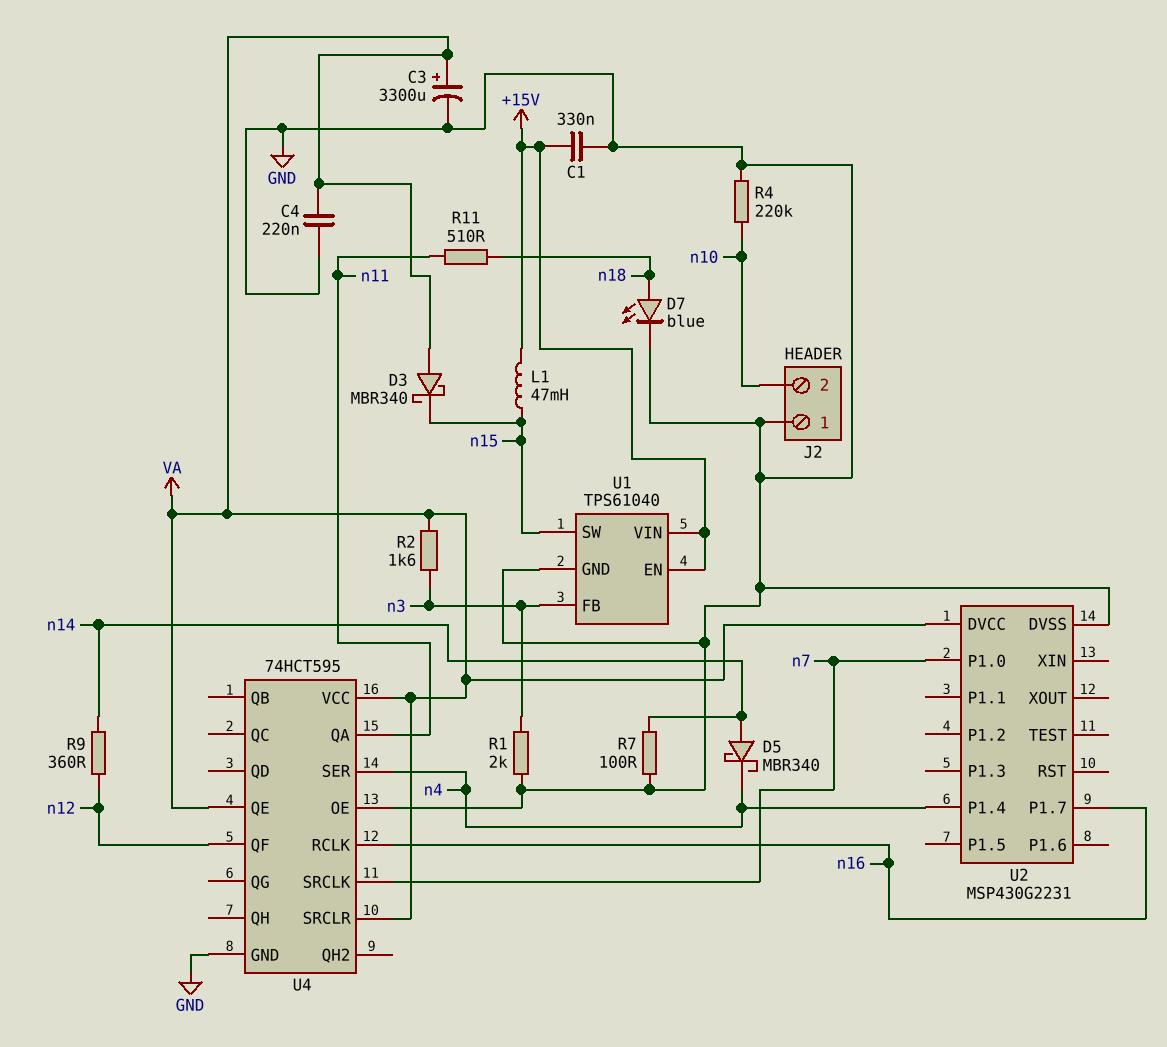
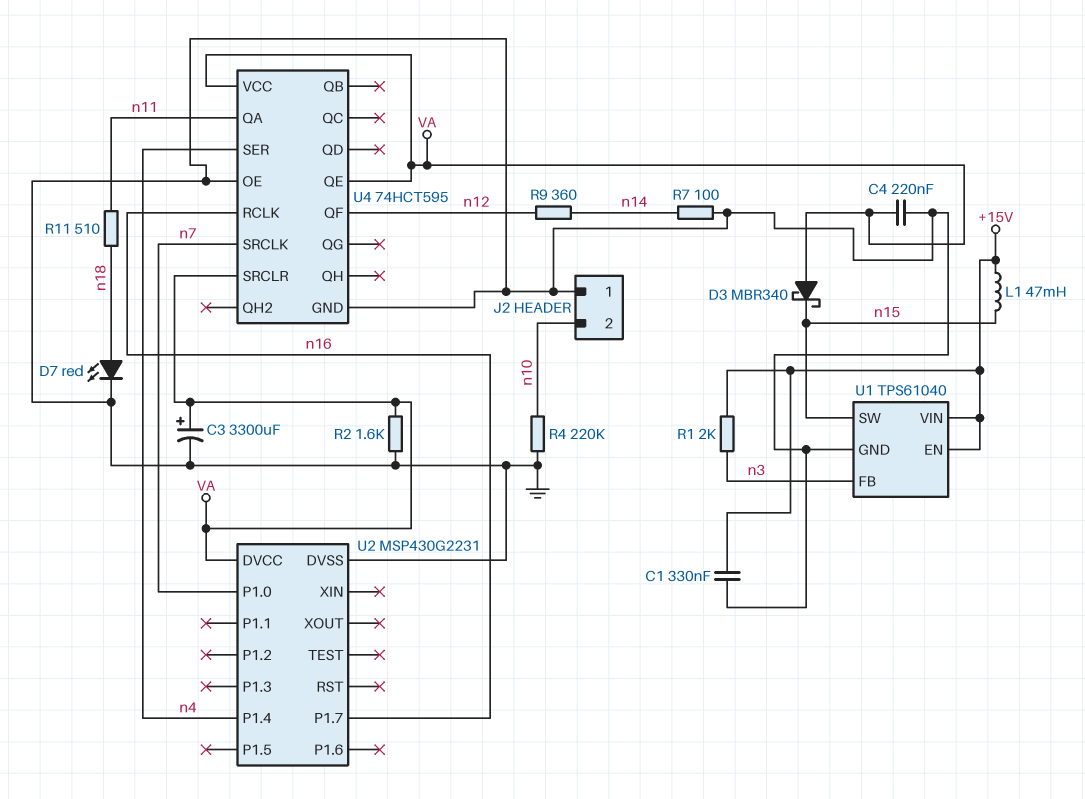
D5: schottky MBR340 (A n14, K n4) -> none
D7: LED blue (A n18, K GND) -> LED red (A n18, K GND)
R1: 2k (GND, n3) -> 2k (+15V, n3)
R2: 1.6k (VA, n3) -> 1.6k (GND, VA)

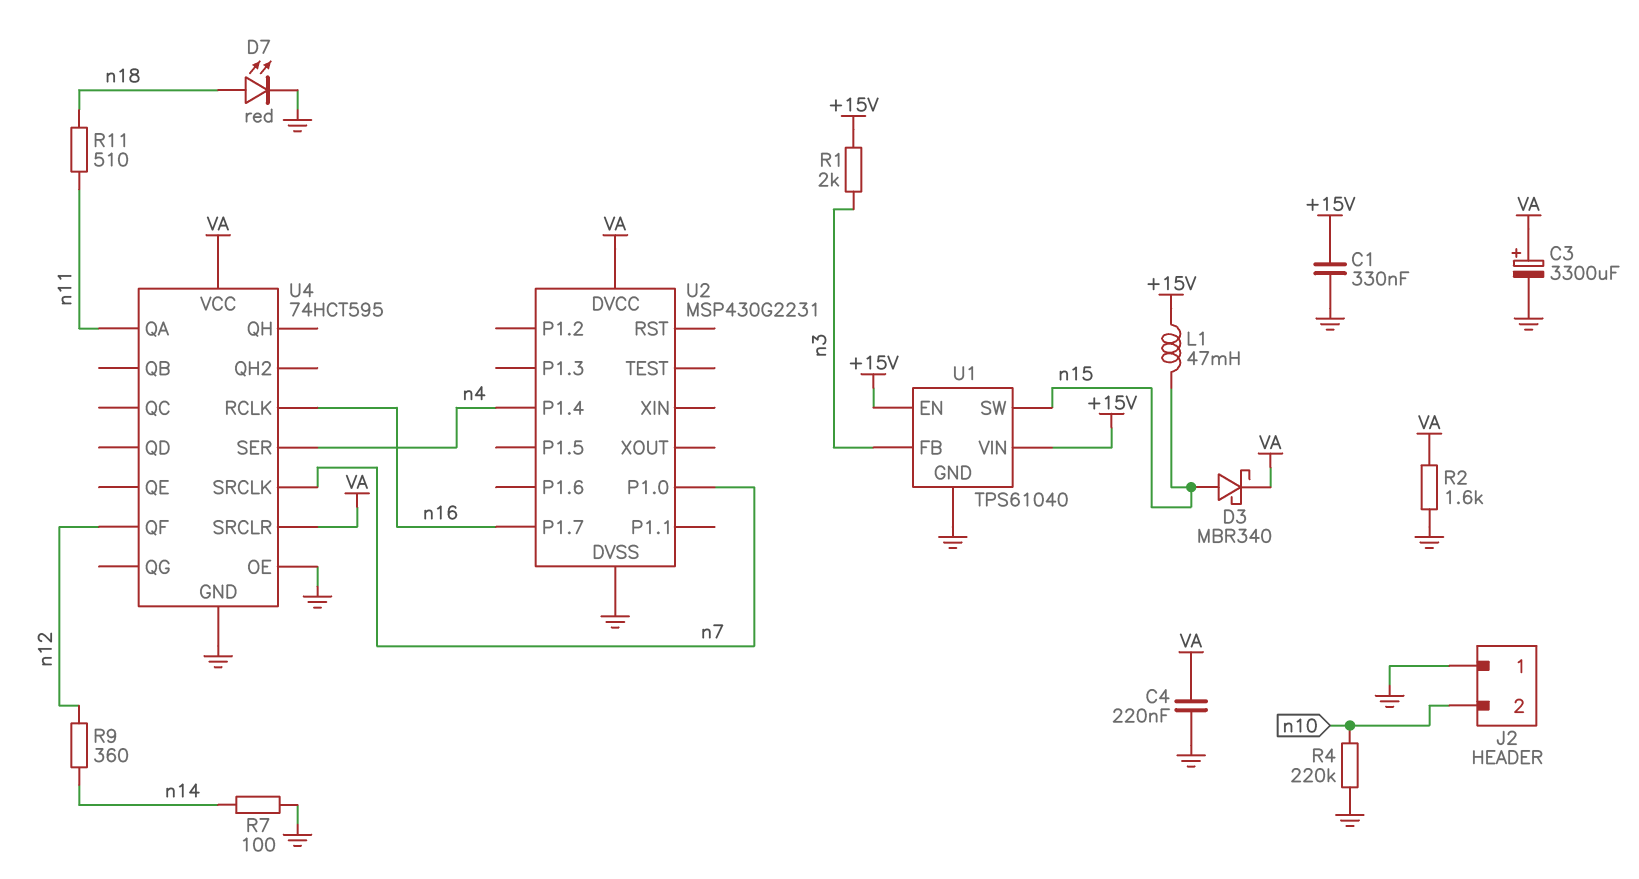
D3: schottky MBR340 (A VA, K n15) -> schottky MBR340 (A n15, K VA)
U4 pin QE: VA -> none

